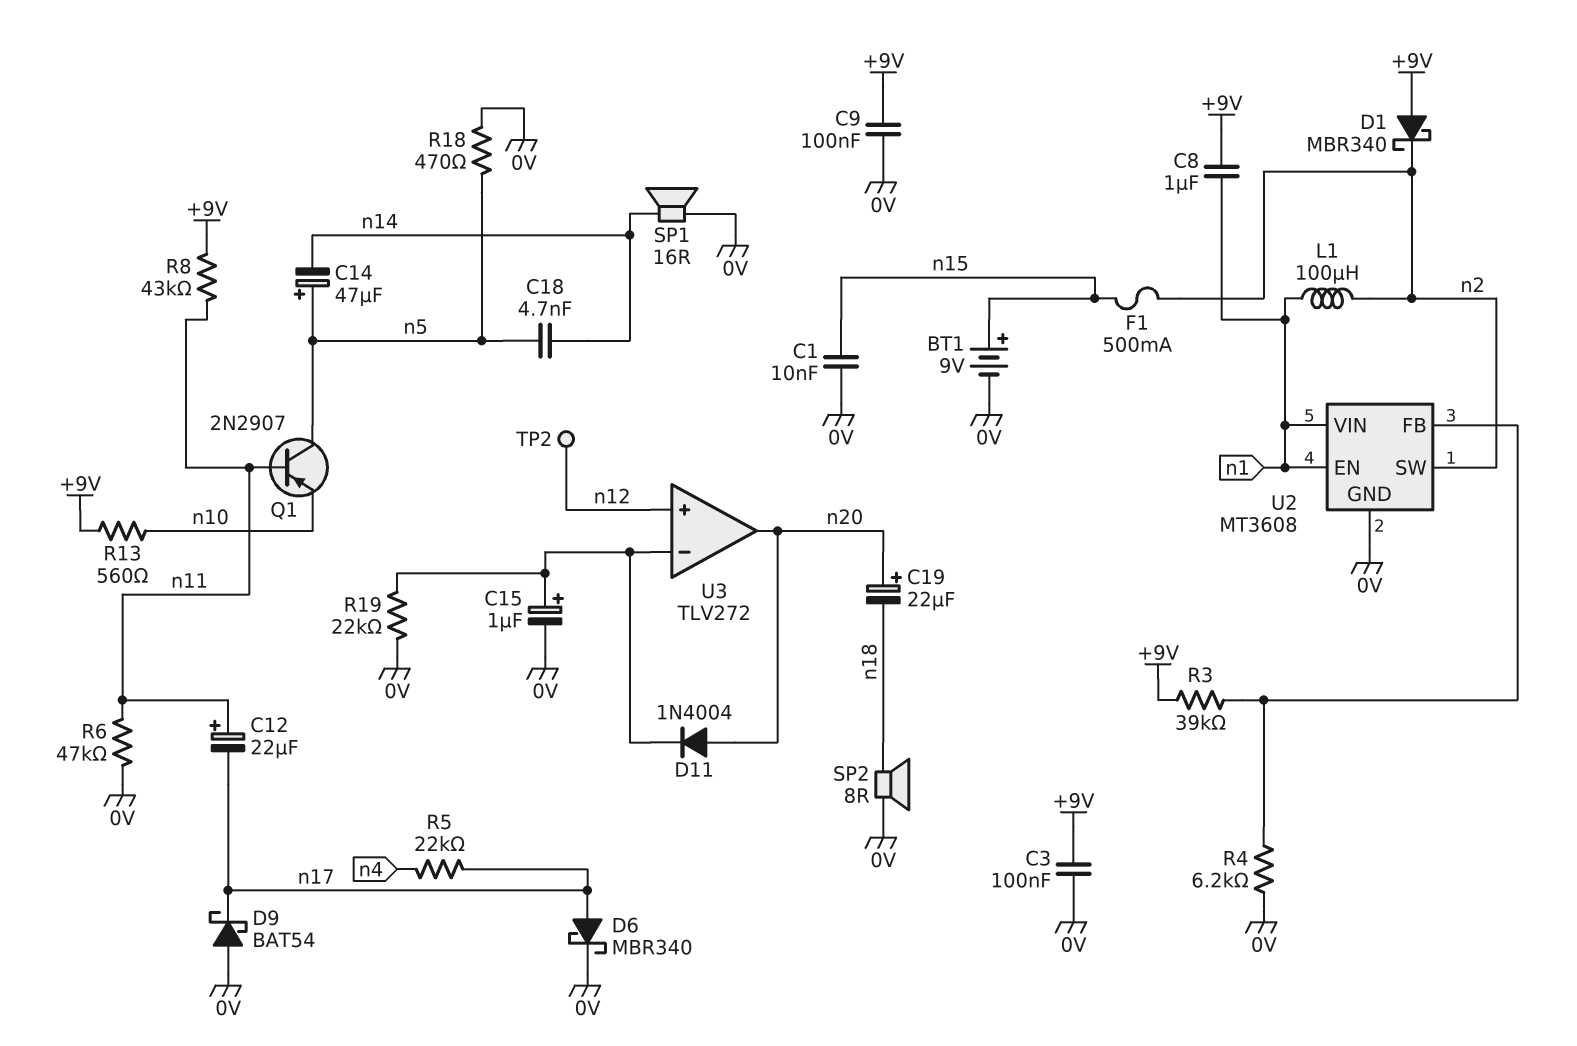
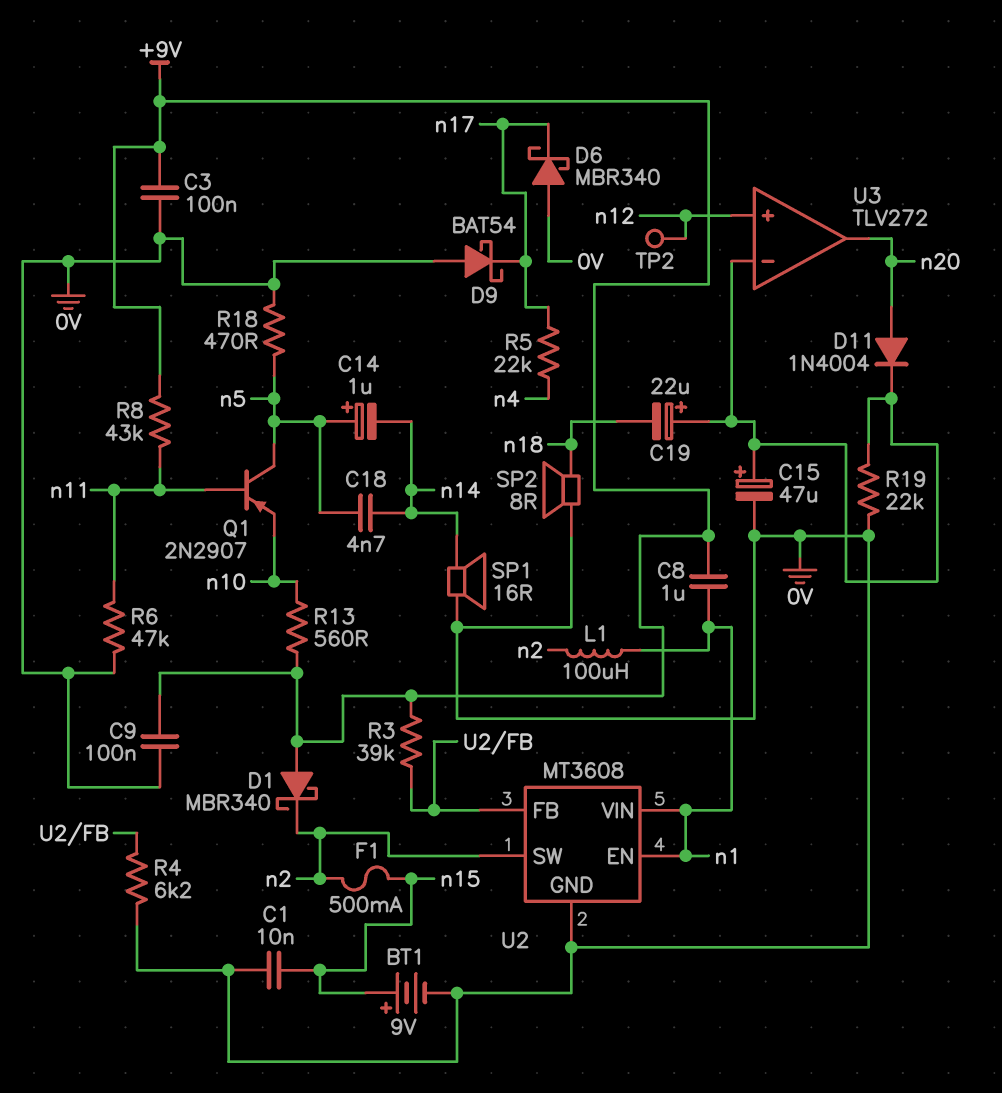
C12: 22uF (plus n11, minus n17) -> none
C14: 47uF (plus n5, minus n14) -> 1uF (plus n5, minus n14)
C15: 1uF (plus U3/in-, minus 0V) -> 47uF (plus U3/in-, minus 0V)
C19: 22uF (plus n20, minus n18) -> 22uF (plus U3/in-, minus n18)
D6: schottky MBR340 (A n17, K 0V) -> schottky MBR340 (A 0V, K n17)

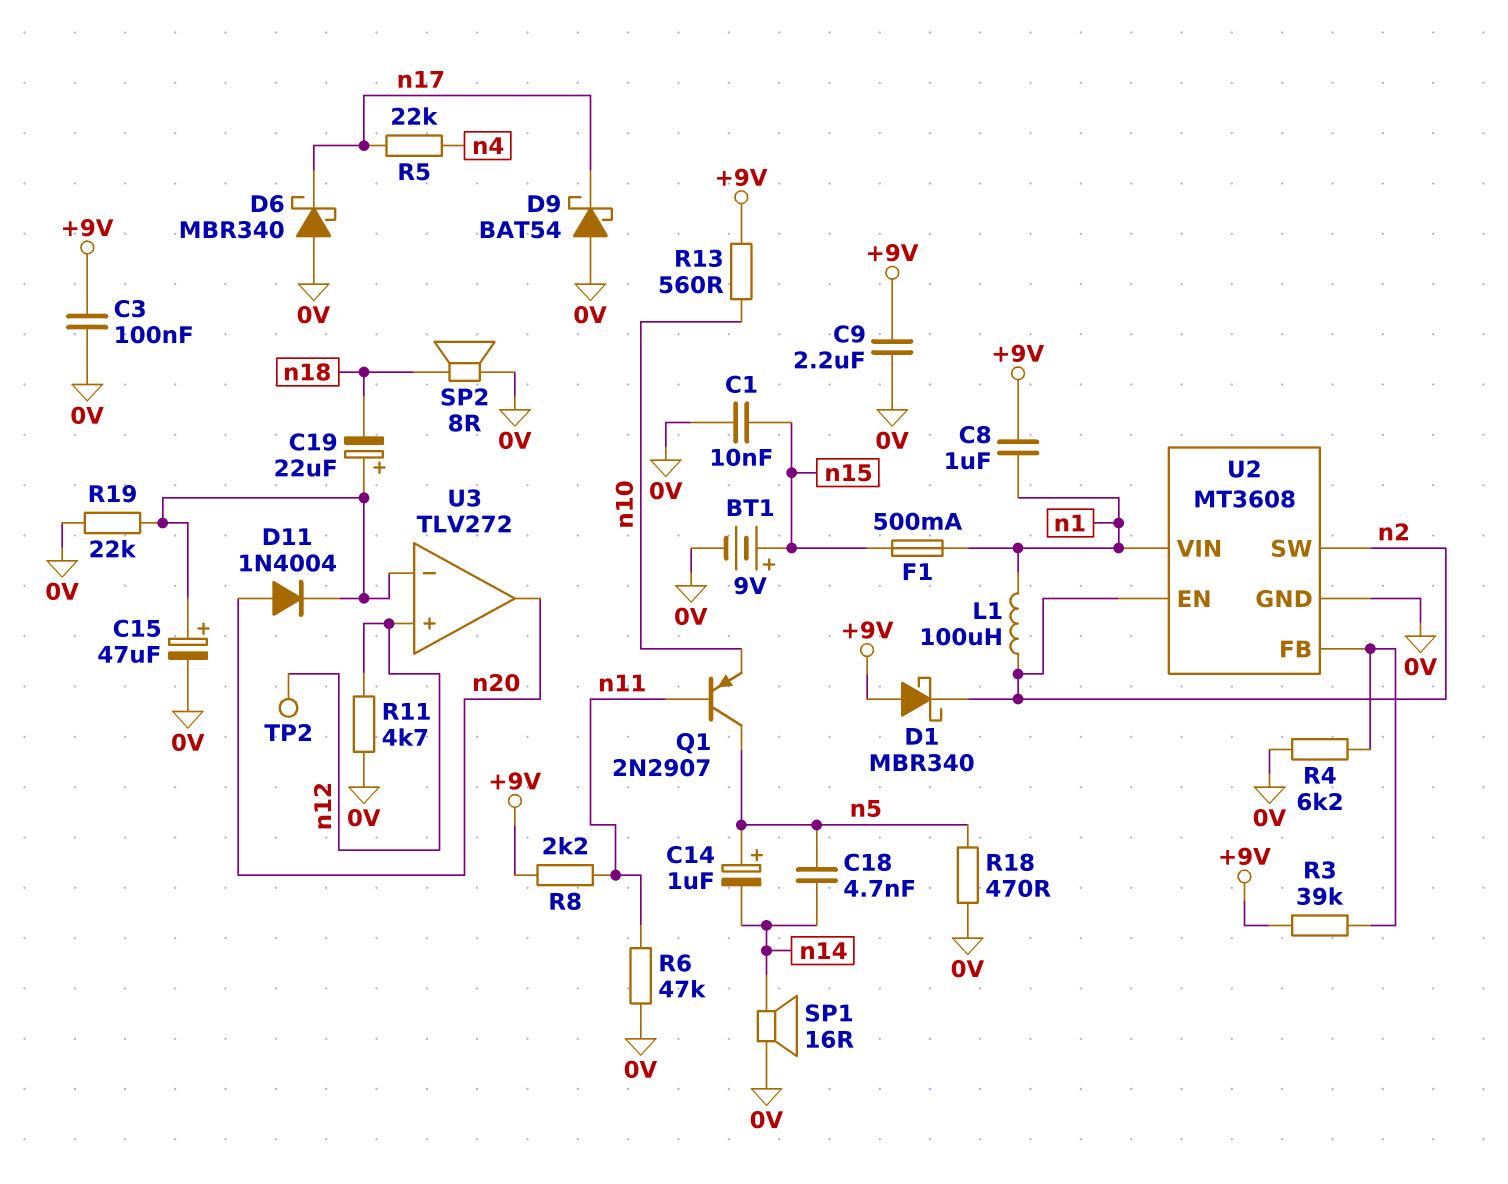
C9: 100nF (+9V, 0V) -> 2.2uF (+9V, 0V)
F1: 500mA (n2, n15) -> 500mA (n1, n15)
R8: 43k (+9V, n11) -> 2.2k (+9V, n11)
R11: none -> 4.7k (0V, n12)
U2 pin EN: n1 -> n2

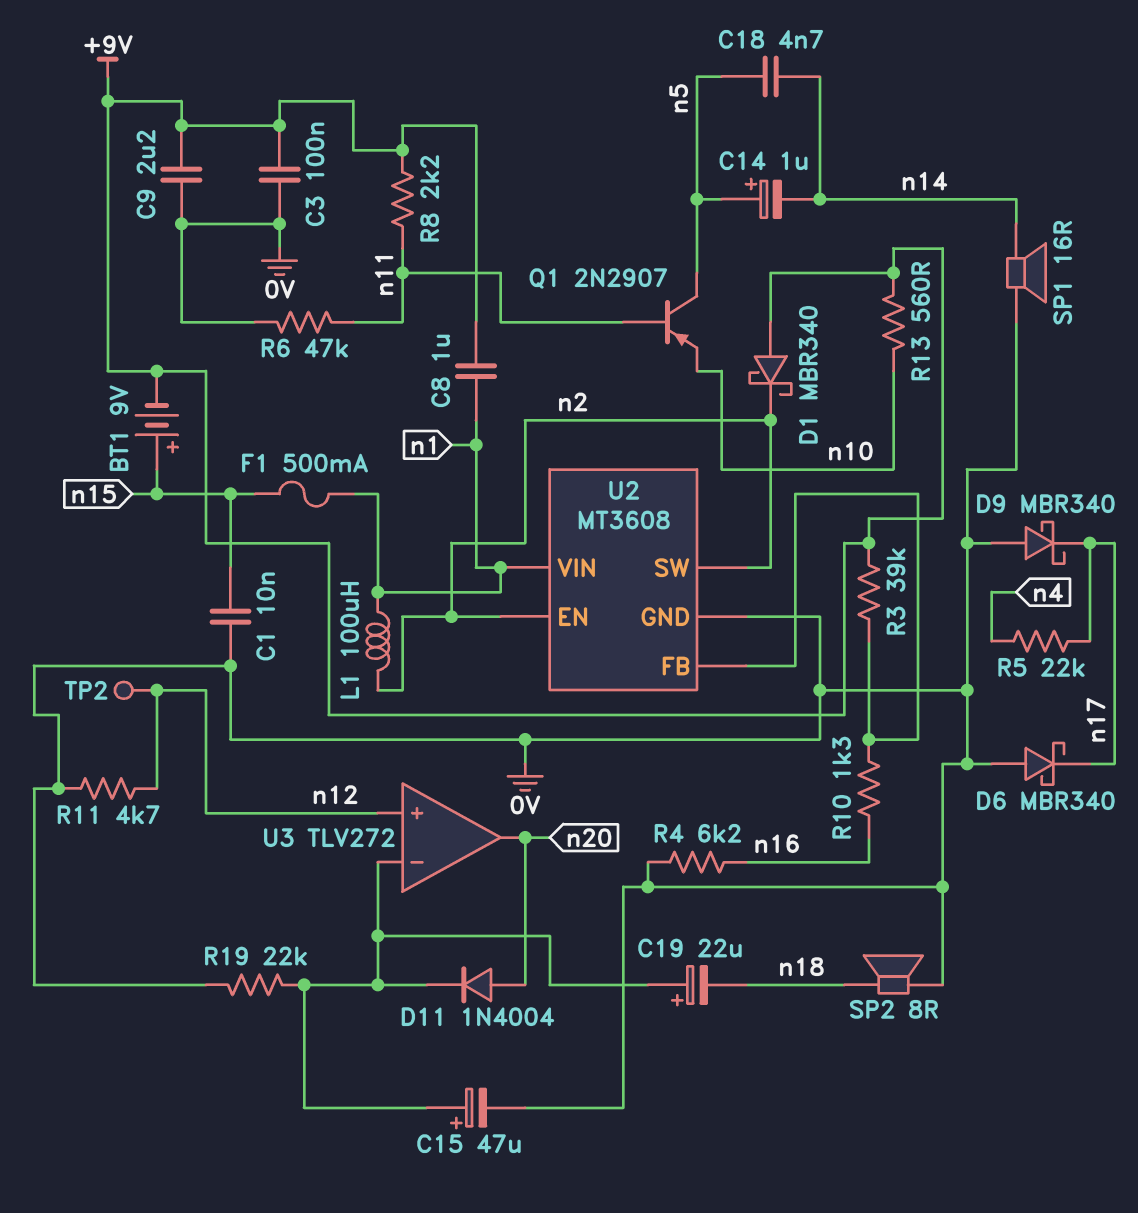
BT1: 9V (plus n15, minus 0V) -> 9V (plus n15, minus +9V)
D9: schottky BAT54 (A 0V, K n17) -> schottky MBR340 (A 0V, K n17)
R4: 6.2k (0V, U2/FB) -> 6.2k (0V, n16)
R10: none -> 1.3k (U2/FB, n16)
R18: 470 (0V, n5) -> none

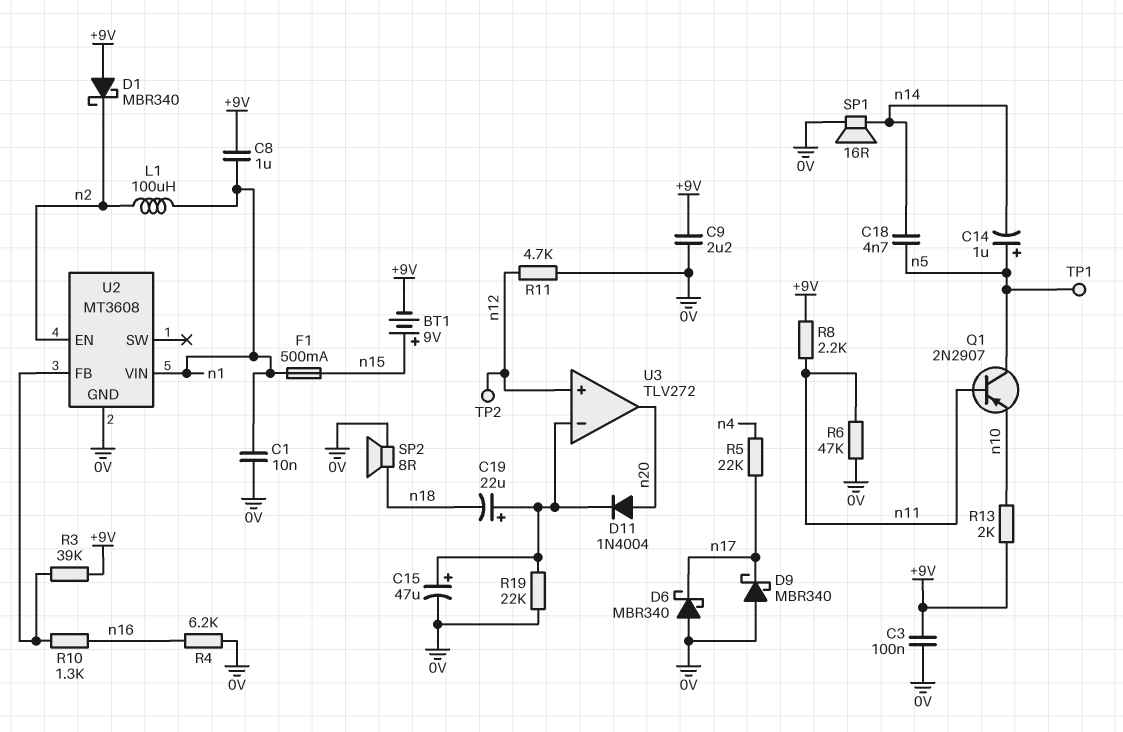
C1: 10nF (0V, n15) -> 10nF (0V, n1)
R13: 560 (+9V, n10) -> 2k (+9V, n10)
TP1: none -> test point (n5)
U2 pin SW: n2 -> none

